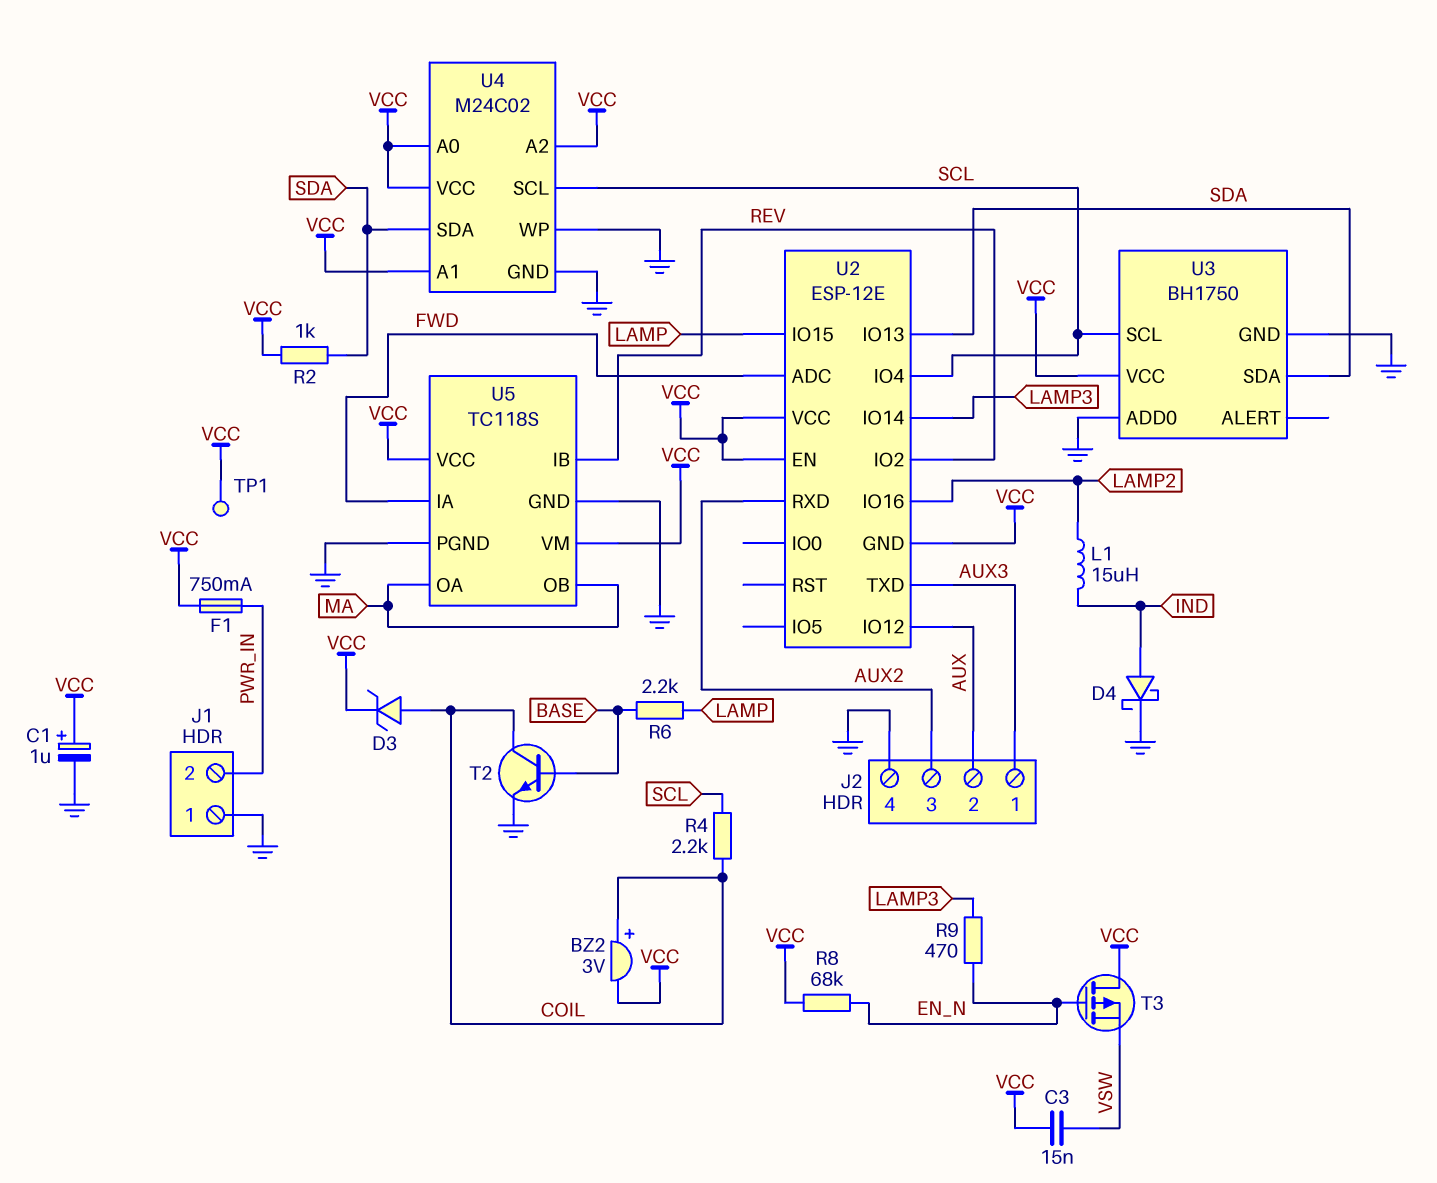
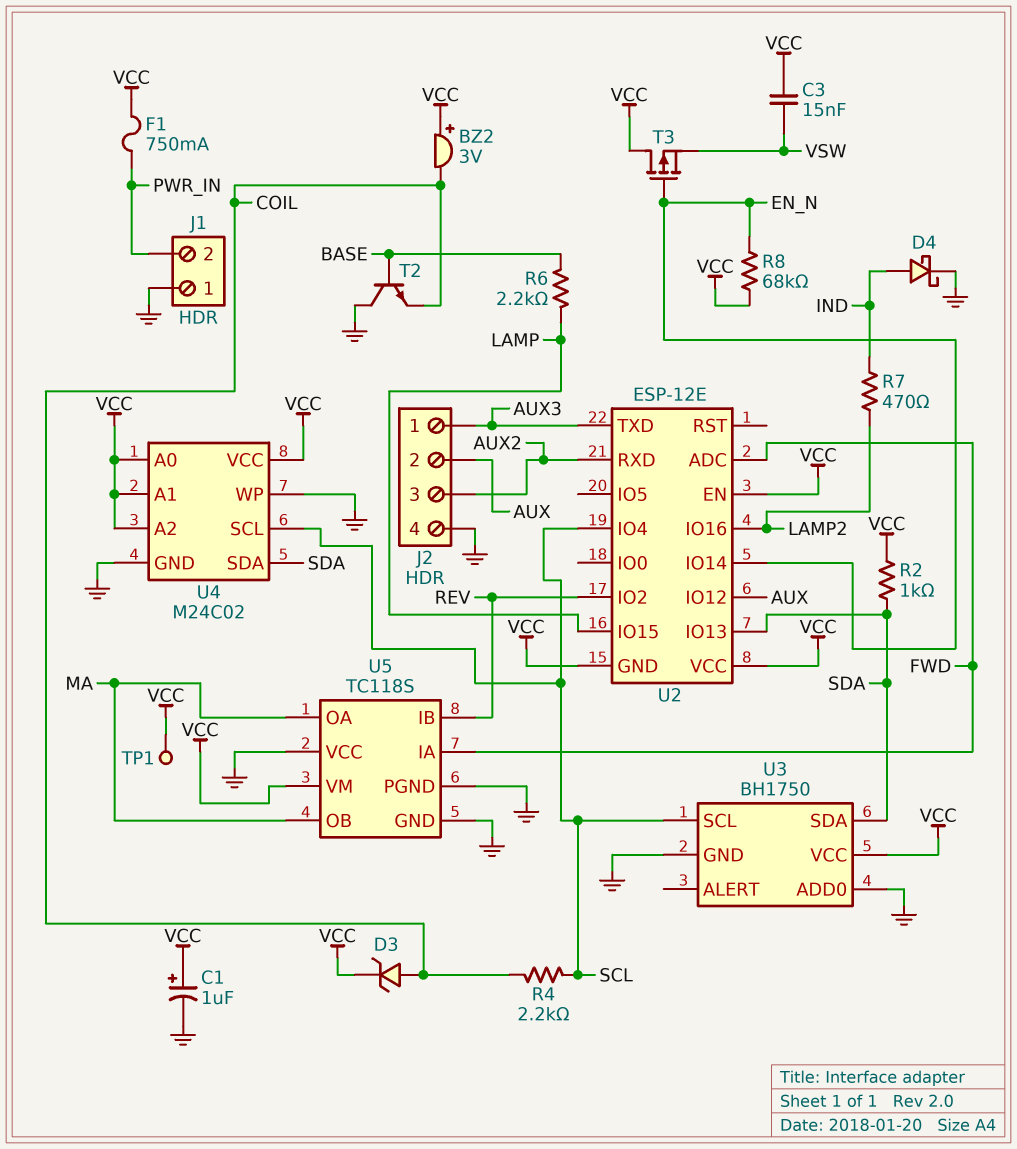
BZ2: buzzer 3V (plus COIL, minus VCC) -> buzzer 3V (plus VCC, minus COIL)
L1: 15uH (IND, LAMP2) -> none
R7: none -> 470 (IND, LAMP2)
R9: 470 (EN_N, LAMP3) -> none
T2: NPN (B BASE, C COIL, E GND) -> NPN (B BASE, C GND, E COIL)
U2 pin IO14: LAMP3 -> EN_N
U5 pin VCC: VCC -> GND

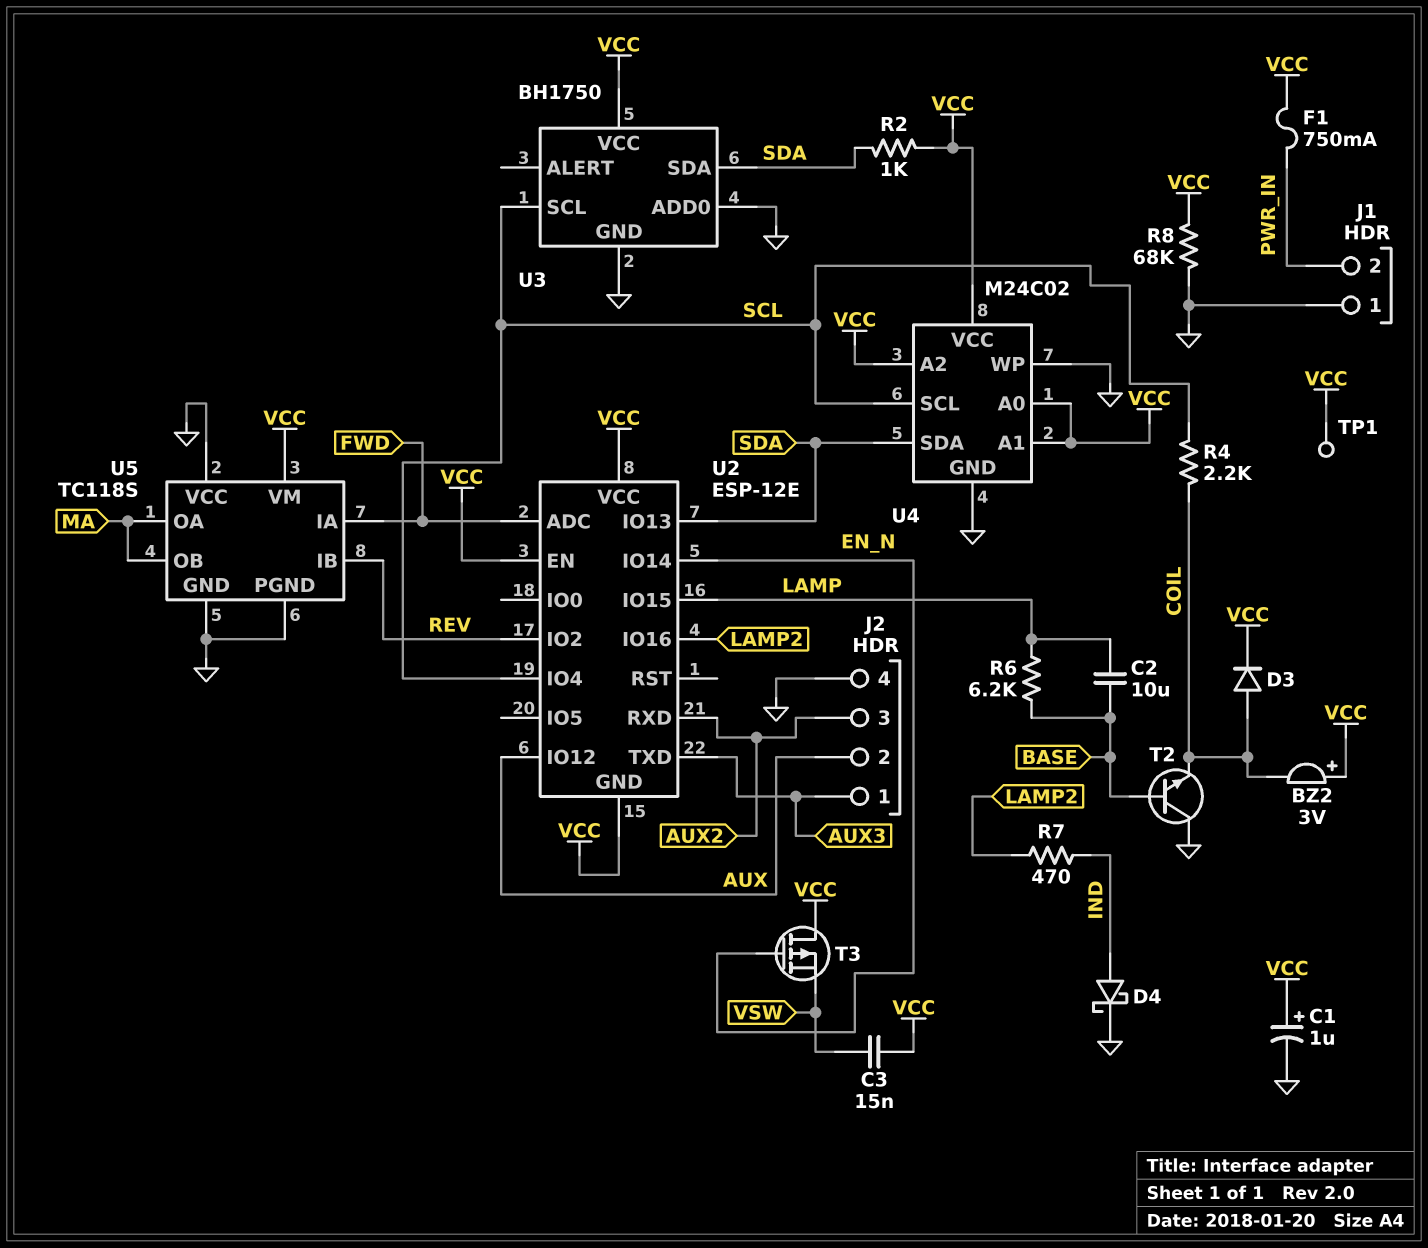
C2: none -> 10uF (BASE, LAMP)
D3: zener (A COIL, K VCC) -> diode (A COIL, K VCC)
R6: 2.2k (BASE, LAMP) -> 6.2k (BASE, LAMP)
R8: 68k (EN_N, VCC) -> 68k (GND, VCC)

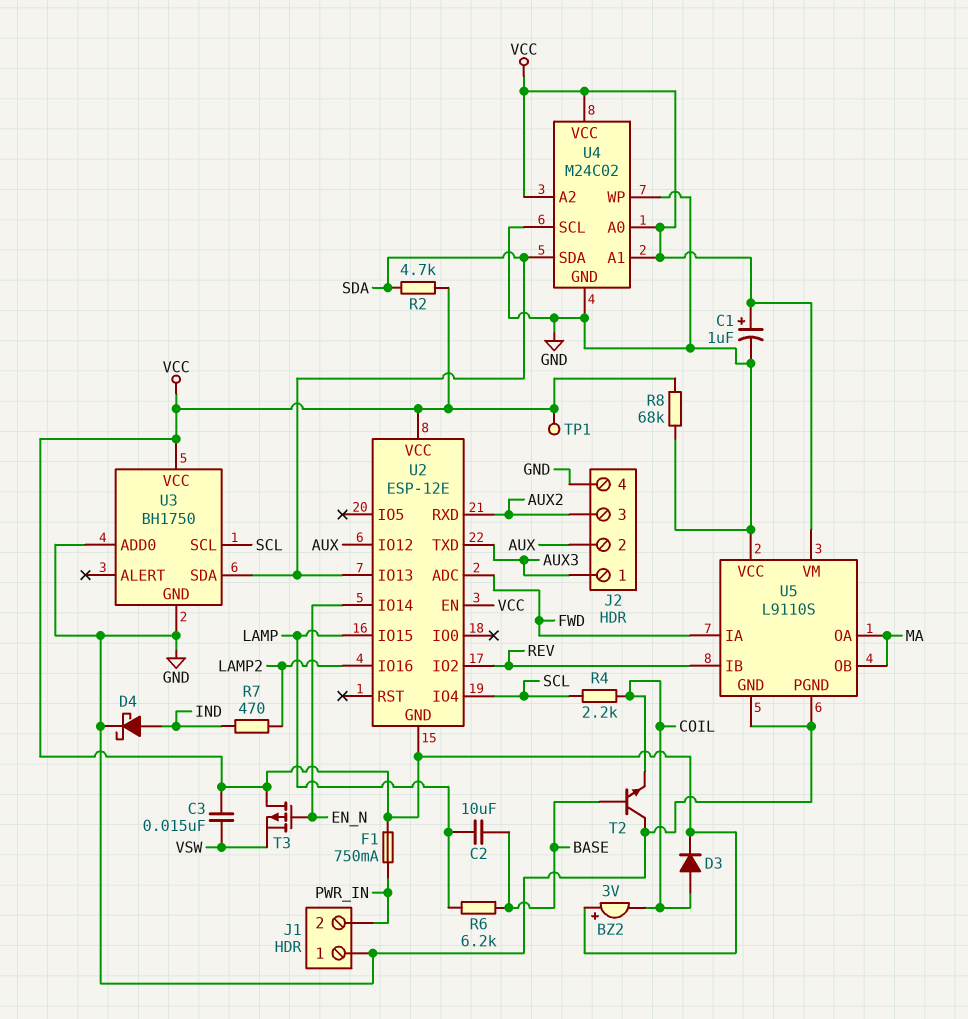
R2: 1k (SDA, VCC) -> 4.7k (SDA, VCC)
U4 pin SCL: SCL -> GND
U5: TC118S -> L9110S

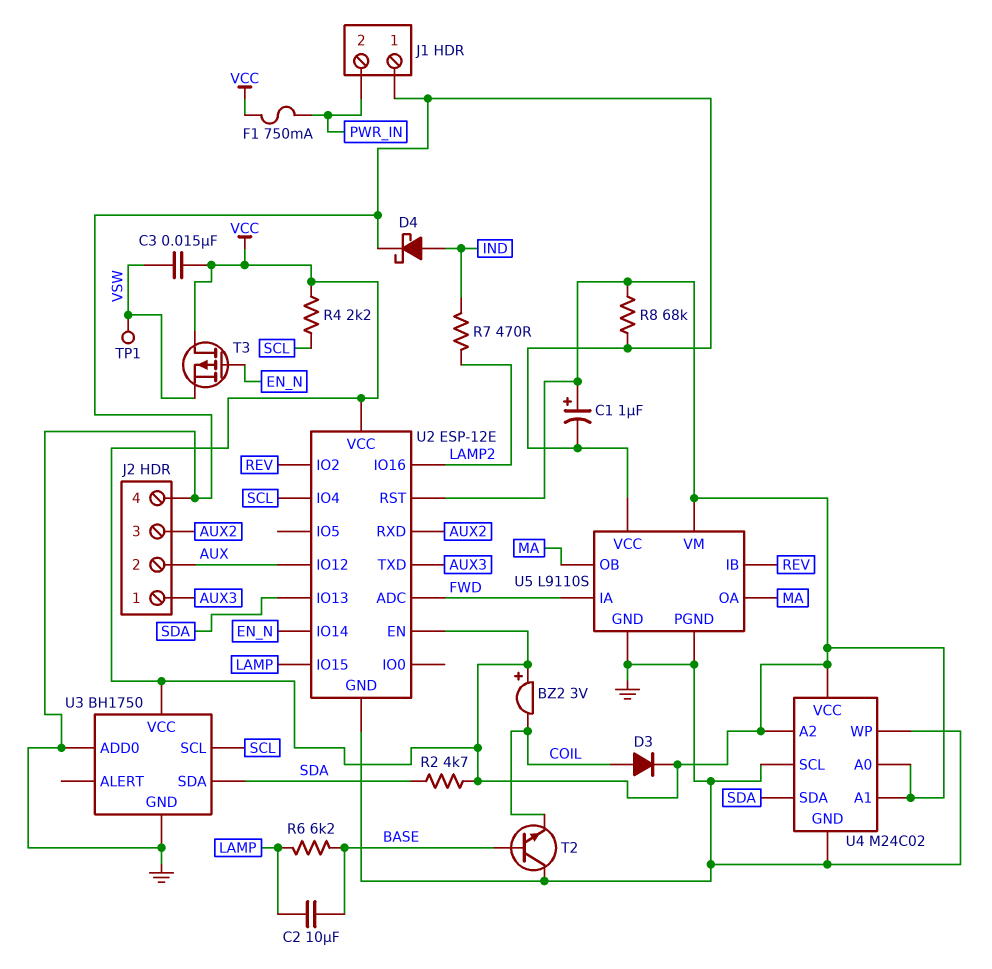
R4: 2.2k (COIL, SCL) -> 2.2k (SCL, VCC)
TP1: test point (VCC) -> test point (VSW)
U2 pin GND: VCC -> GND
U2 pin RST: none -> VCC

